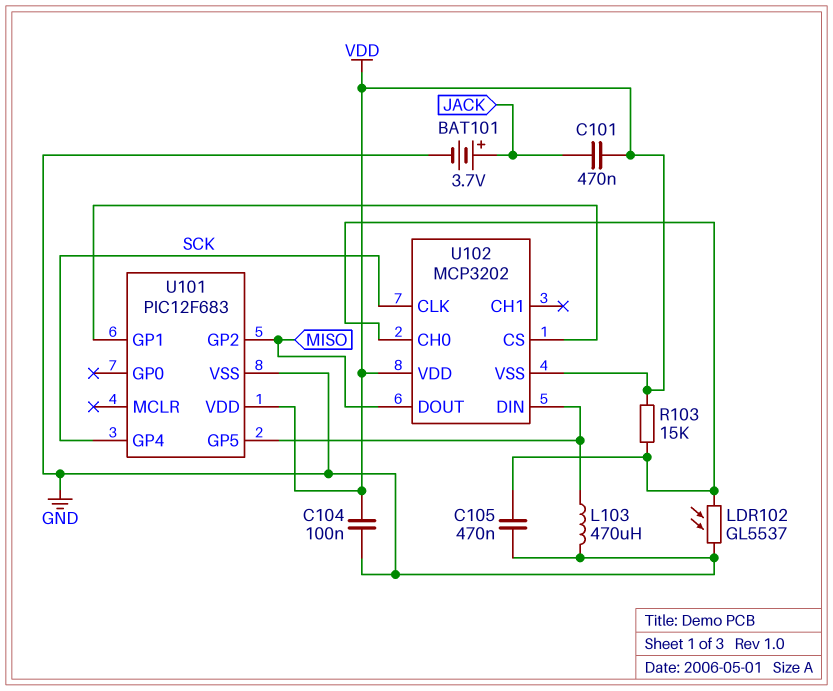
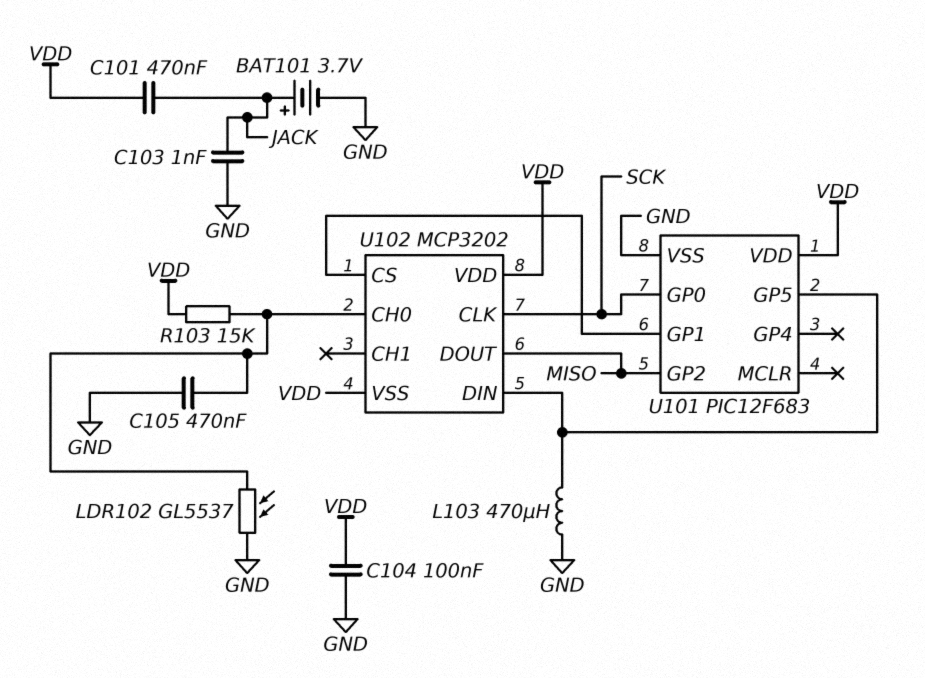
C103: none -> 1nF (GND, JACK)
U101 pin GP0: none -> SCK
U101 pin GP4: SCK -> none

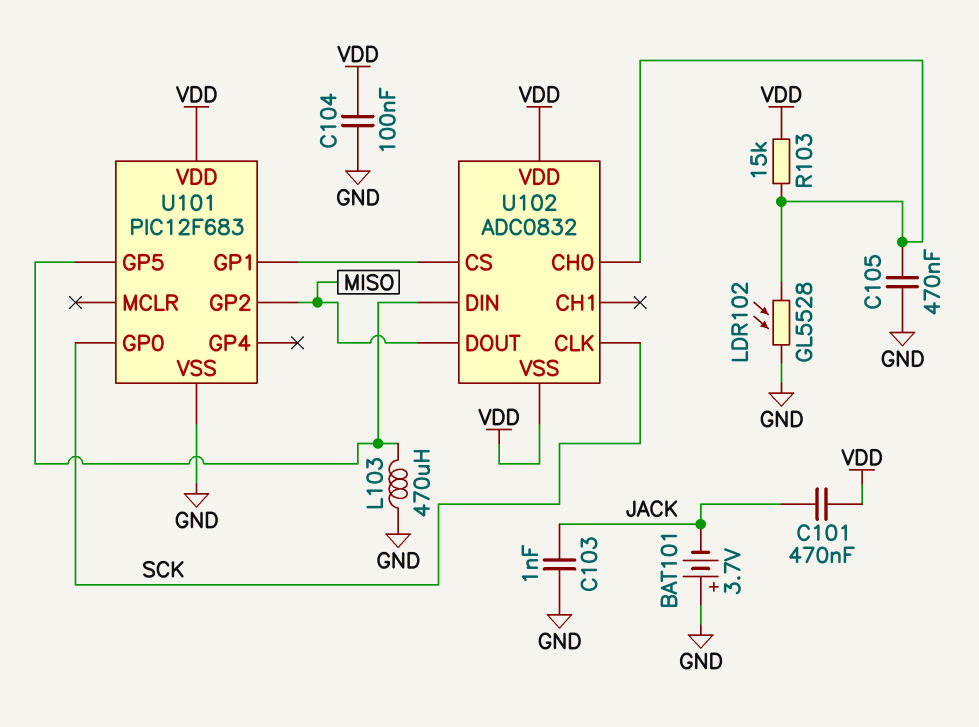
BAT101: 3.7V (plus JACK, minus GND) -> 3.7V (plus GND, minus JACK)
LDR102: GL5537 (GND, U102/CH0) -> GL5528 (GND, U102/CH0)
U102: MCP3202 -> ADC0832

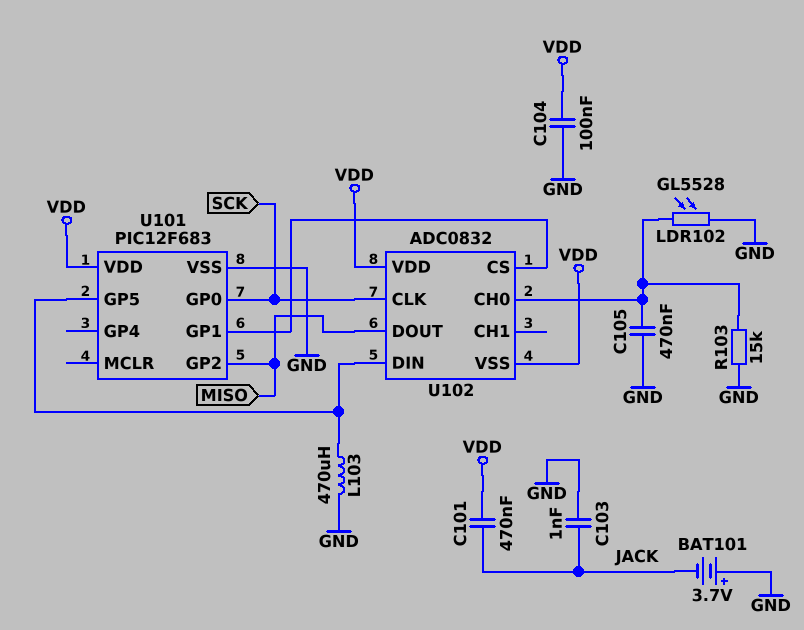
R103: 15k (U102/CH0, VDD) -> 15k (GND, U102/CH0)

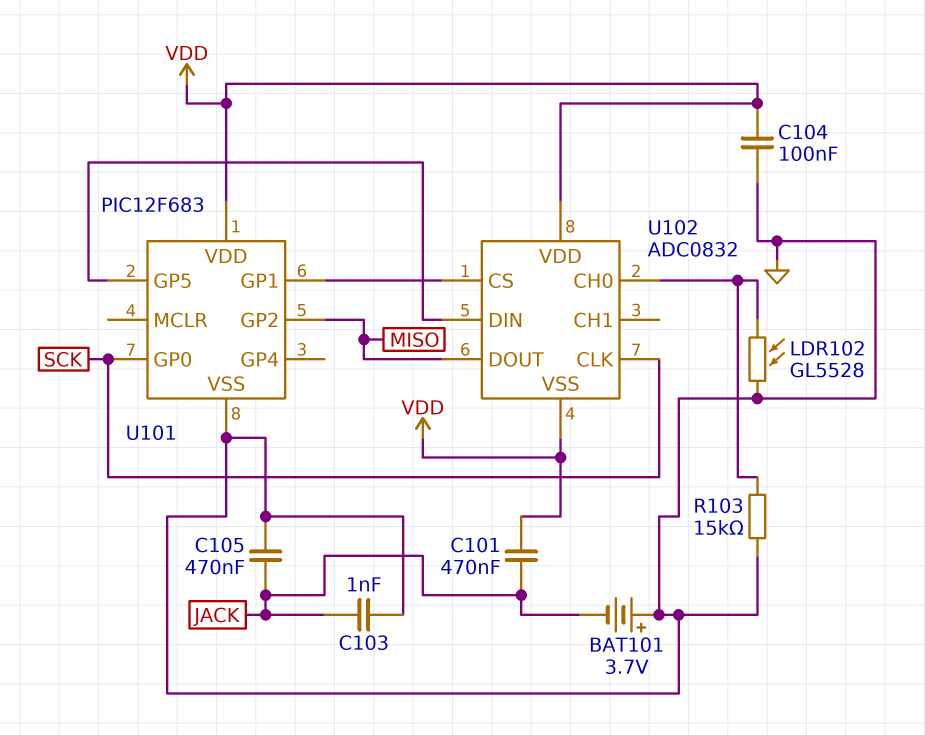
C105: 470nF (GND, U102/CH0) -> 470nF (GND, JACK)
L103: 470uH (GND, U101/GP5) -> none

